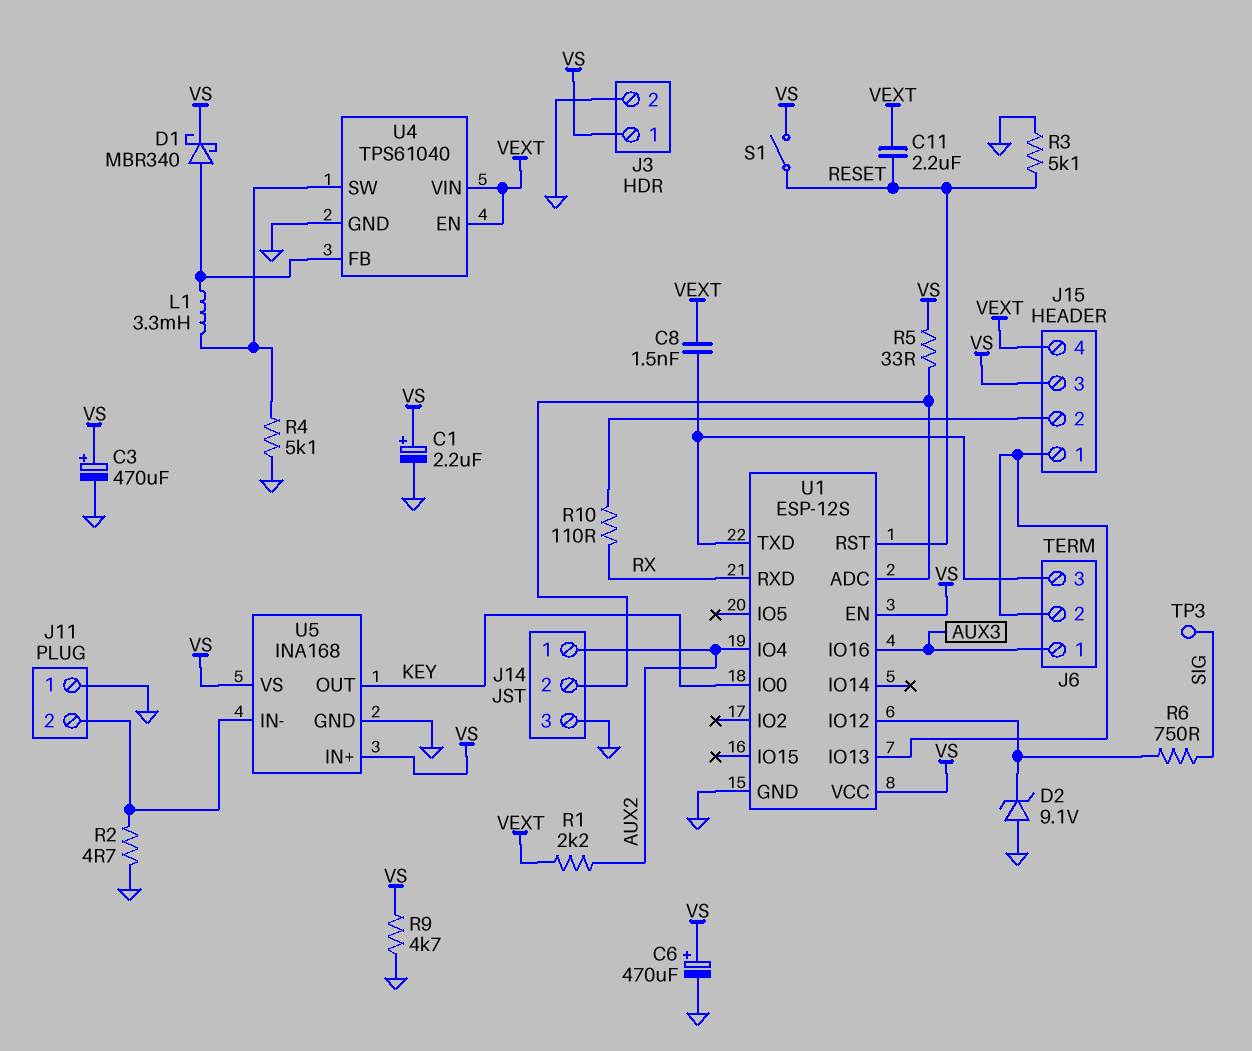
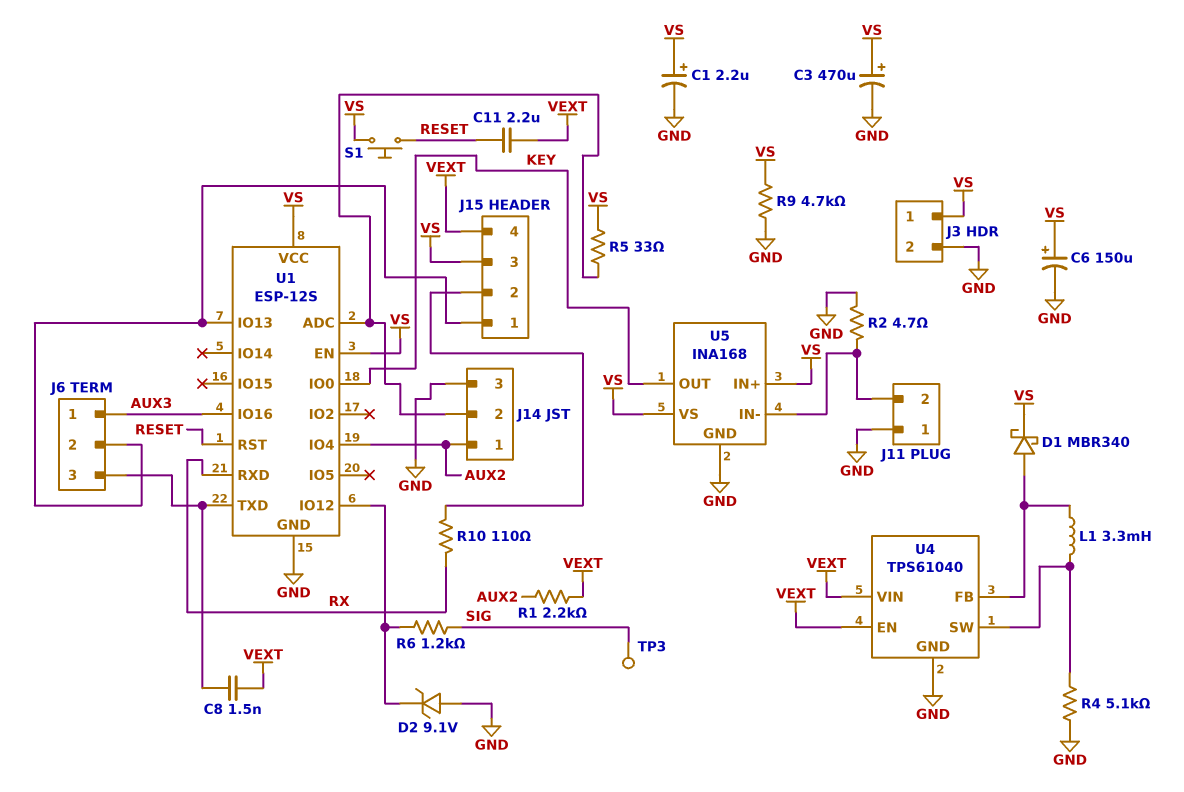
C6: 470uF (plus VS, minus GND) -> 150uF (plus VS, minus GND)
R3: 5.1k (GND, RESET) -> none
R6: 750 (SIG, U1/IO12) -> 1.2k (SIG, U1/IO12)
S1: switch (RESET, VS) -> button (RESET, VS)

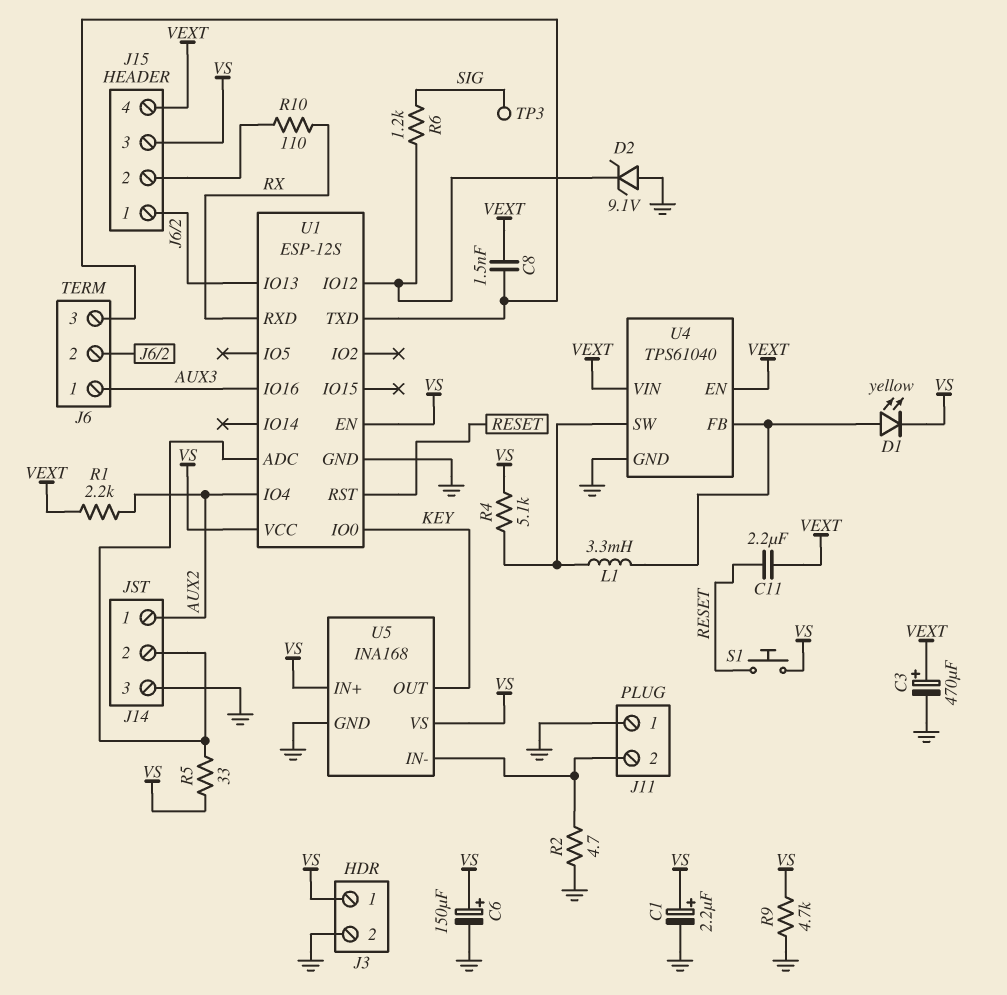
C3: 470uF (plus VS, minus GND) -> 470uF (plus VEXT, minus GND)
D1: schottky MBR340 (A U4/FB, K VS) -> LED yellow (A U4/FB, K VS)
R4: 5.1k (GND, U4/SW) -> 5.1k (U4/SW, VS)

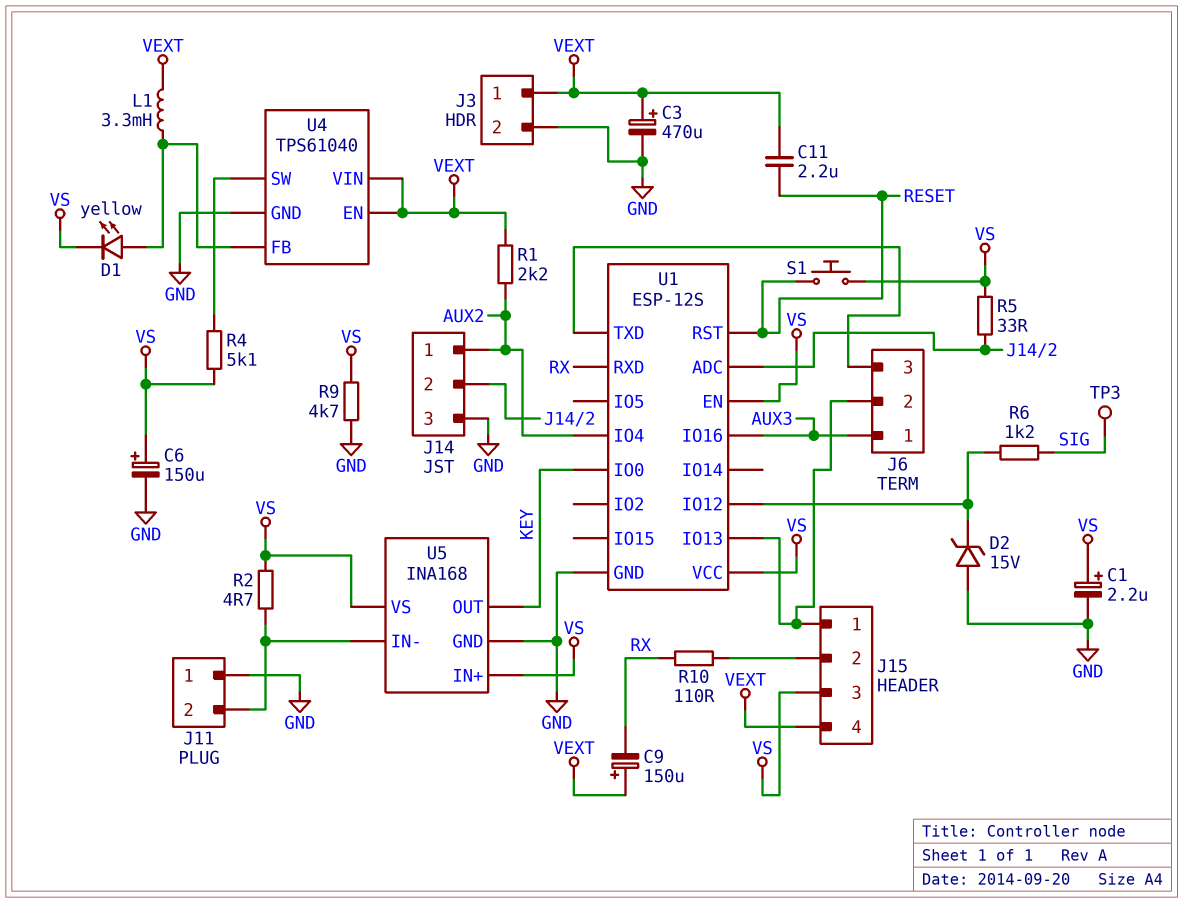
C8: 1.5nF (J6/3, VEXT) -> none
C9: none -> 150uF (plus VEXT, minus RX)
D2: zener 9.1V (A GND, K U1/IO12) -> zener 15V (A GND, K U1/IO12)
J3 pin 1: VS -> VEXT
L1: 3.3mH (U4/FB, U4/SW) -> 3.3mH (U4/FB, VEXT)
R2: 4.7 (GND, J11/2) -> 4.7 (J11/2, VS)

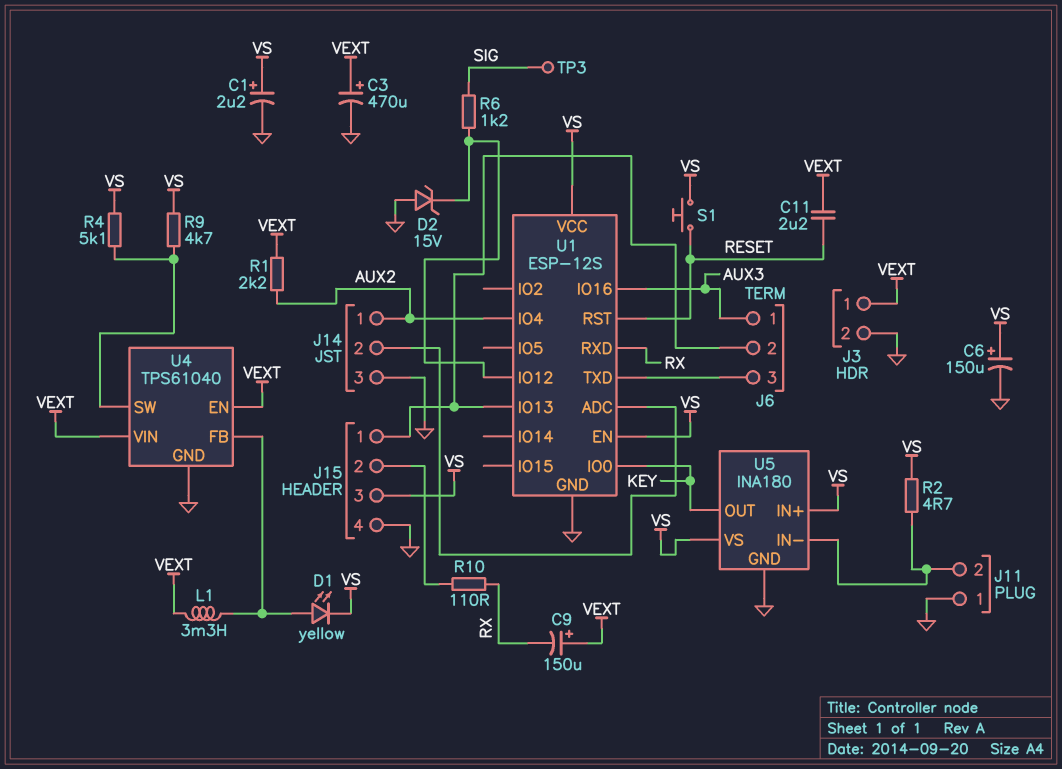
J15 pin 4: VEXT -> GND
R5: 33 (J14/2, VS) -> none
R9: 4.7k (GND, VS) -> 4.7k (U4/SW, VS)
U5: INA168 -> INA180

